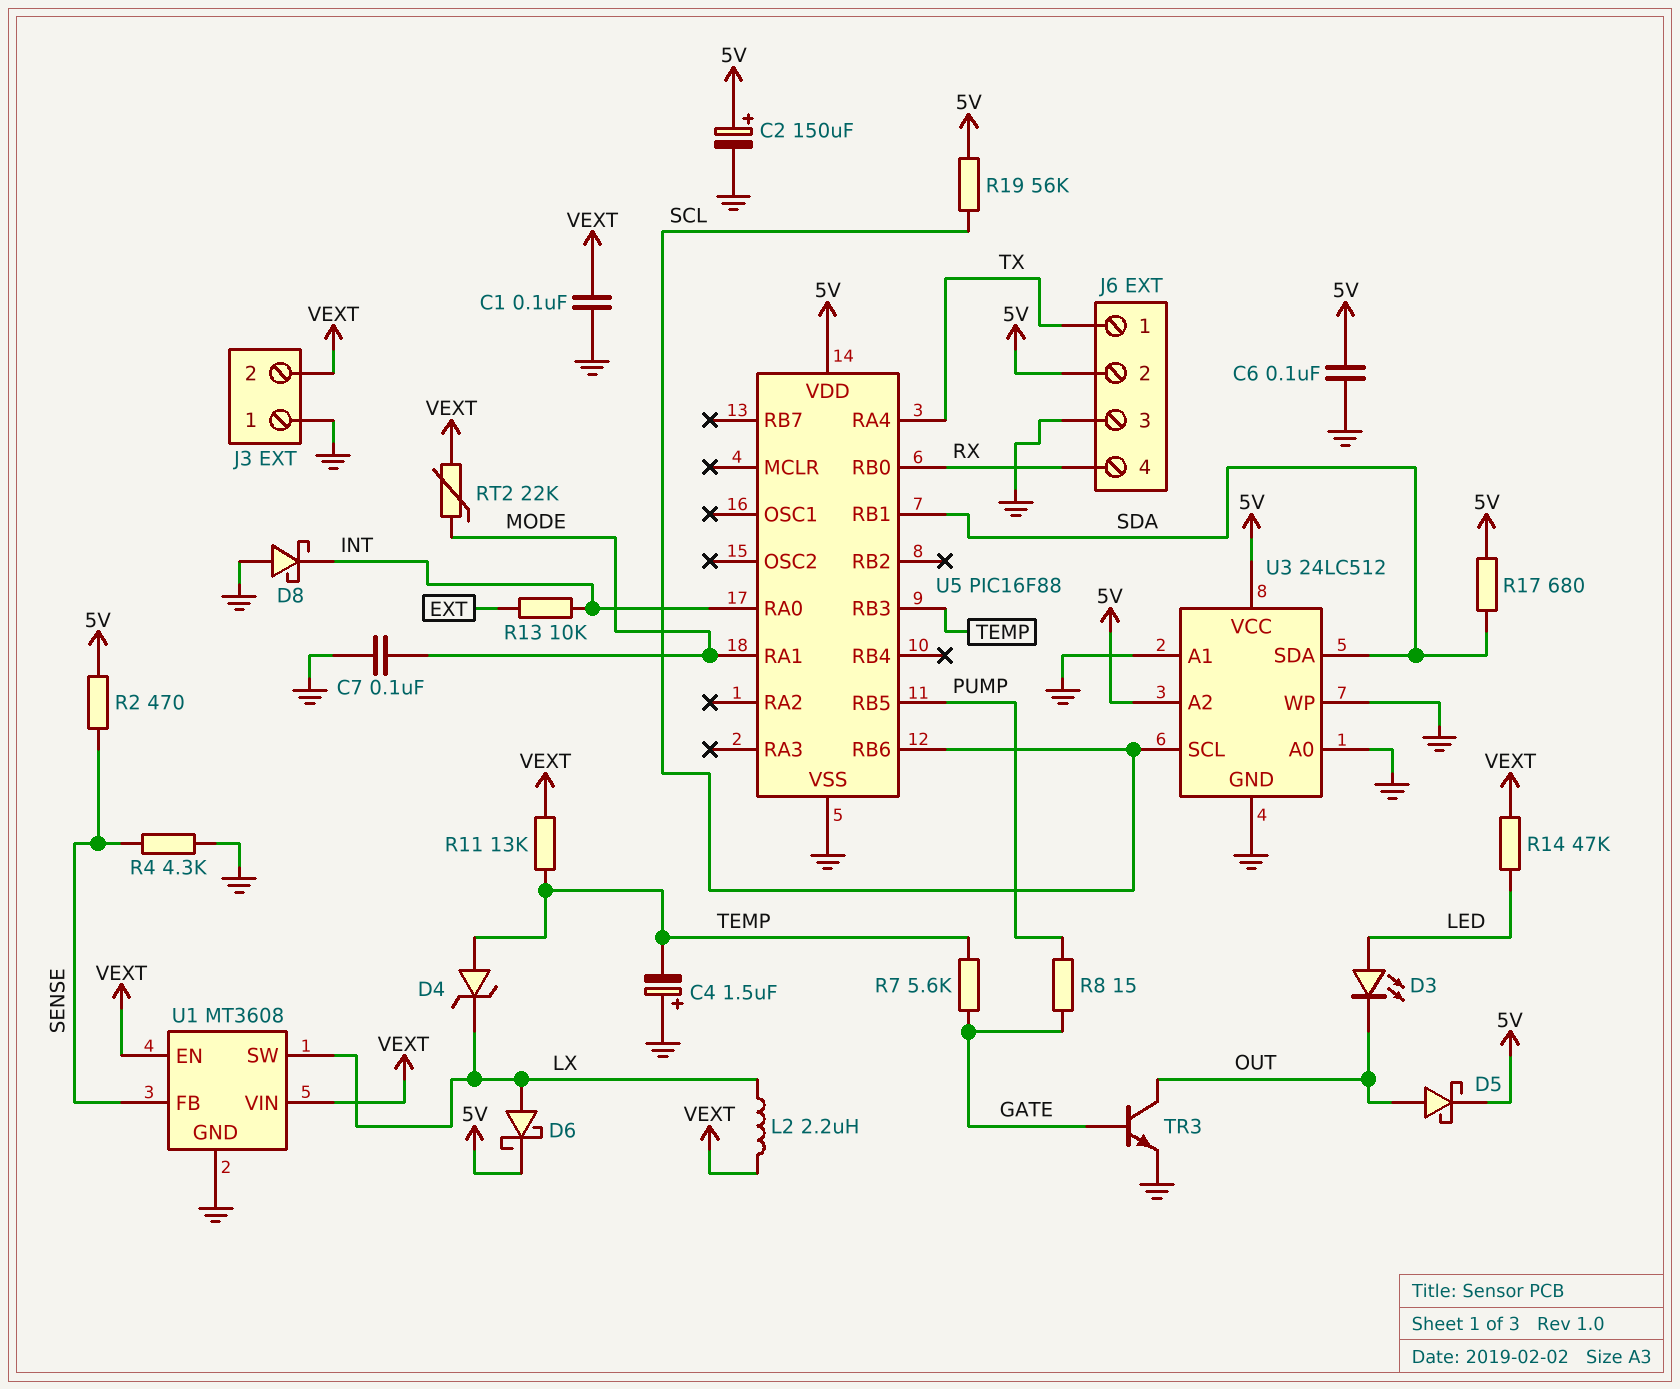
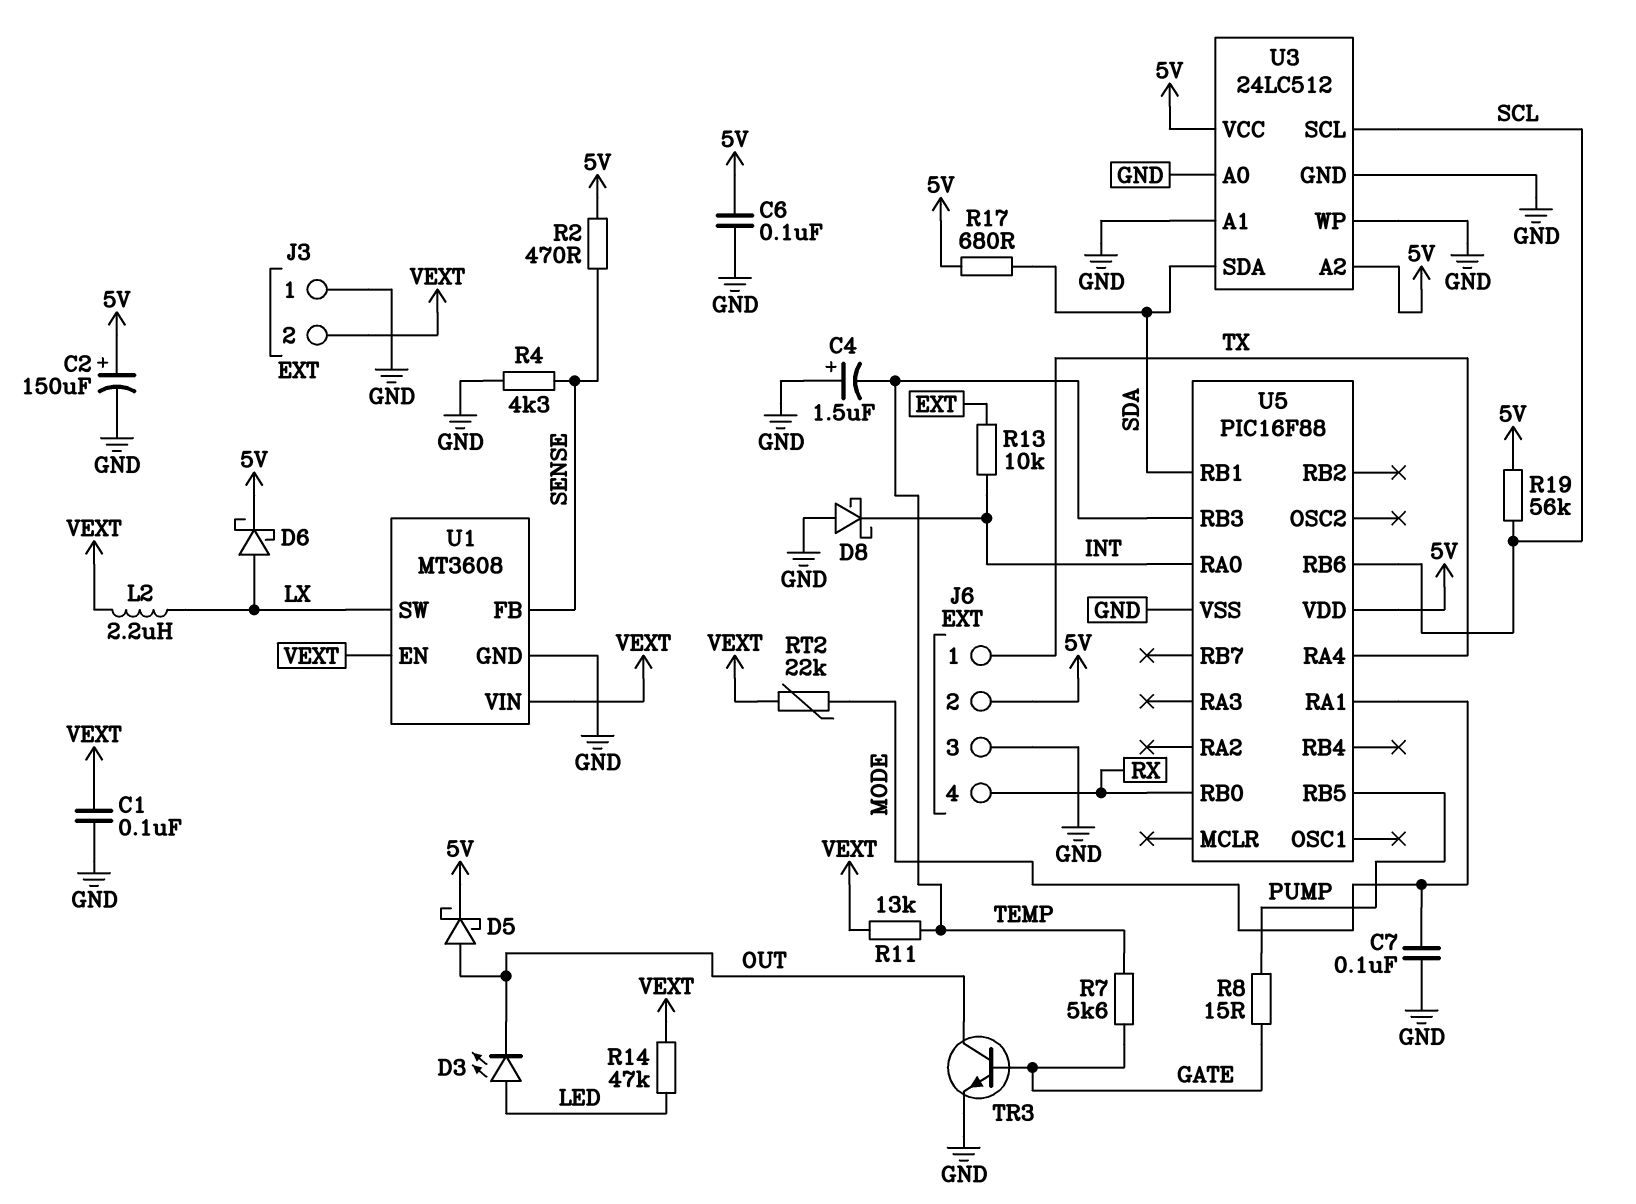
D4: zener (A TEMP, K LX) -> none

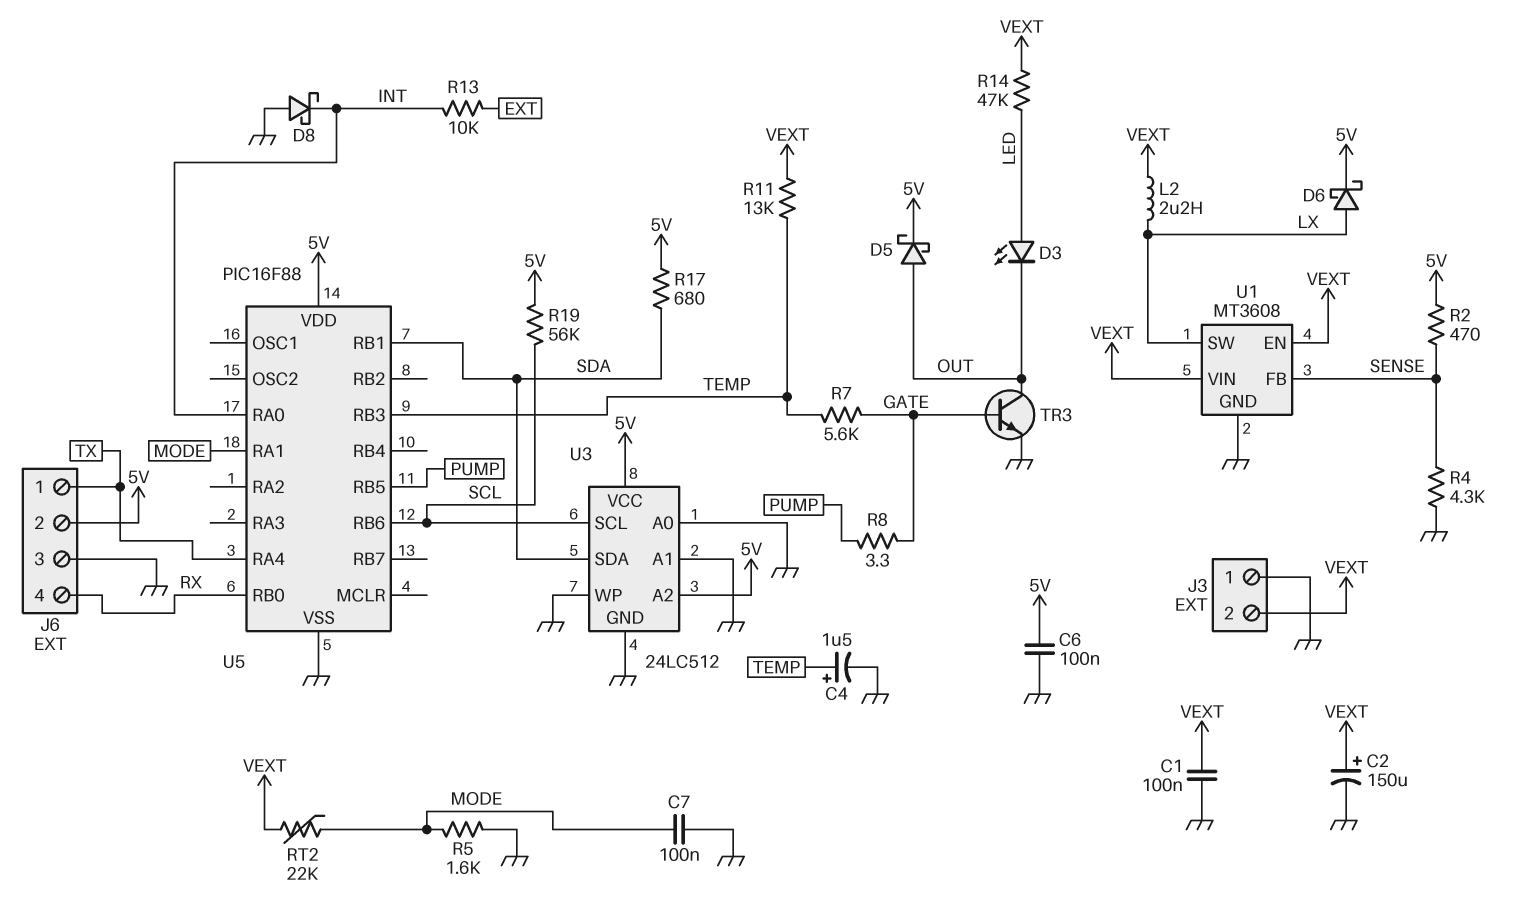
C2: 150uF (plus 5V, minus GND) -> 150uF (plus VEXT, minus GND)
C4: 1.5uF (plus GND, minus TEMP) -> 1.5uF (plus TEMP, minus GND)
R5: none -> 1.6k (GND, MODE)
R8: 15 (GATE, PUMP) -> 3.3 (GATE, PUMP)

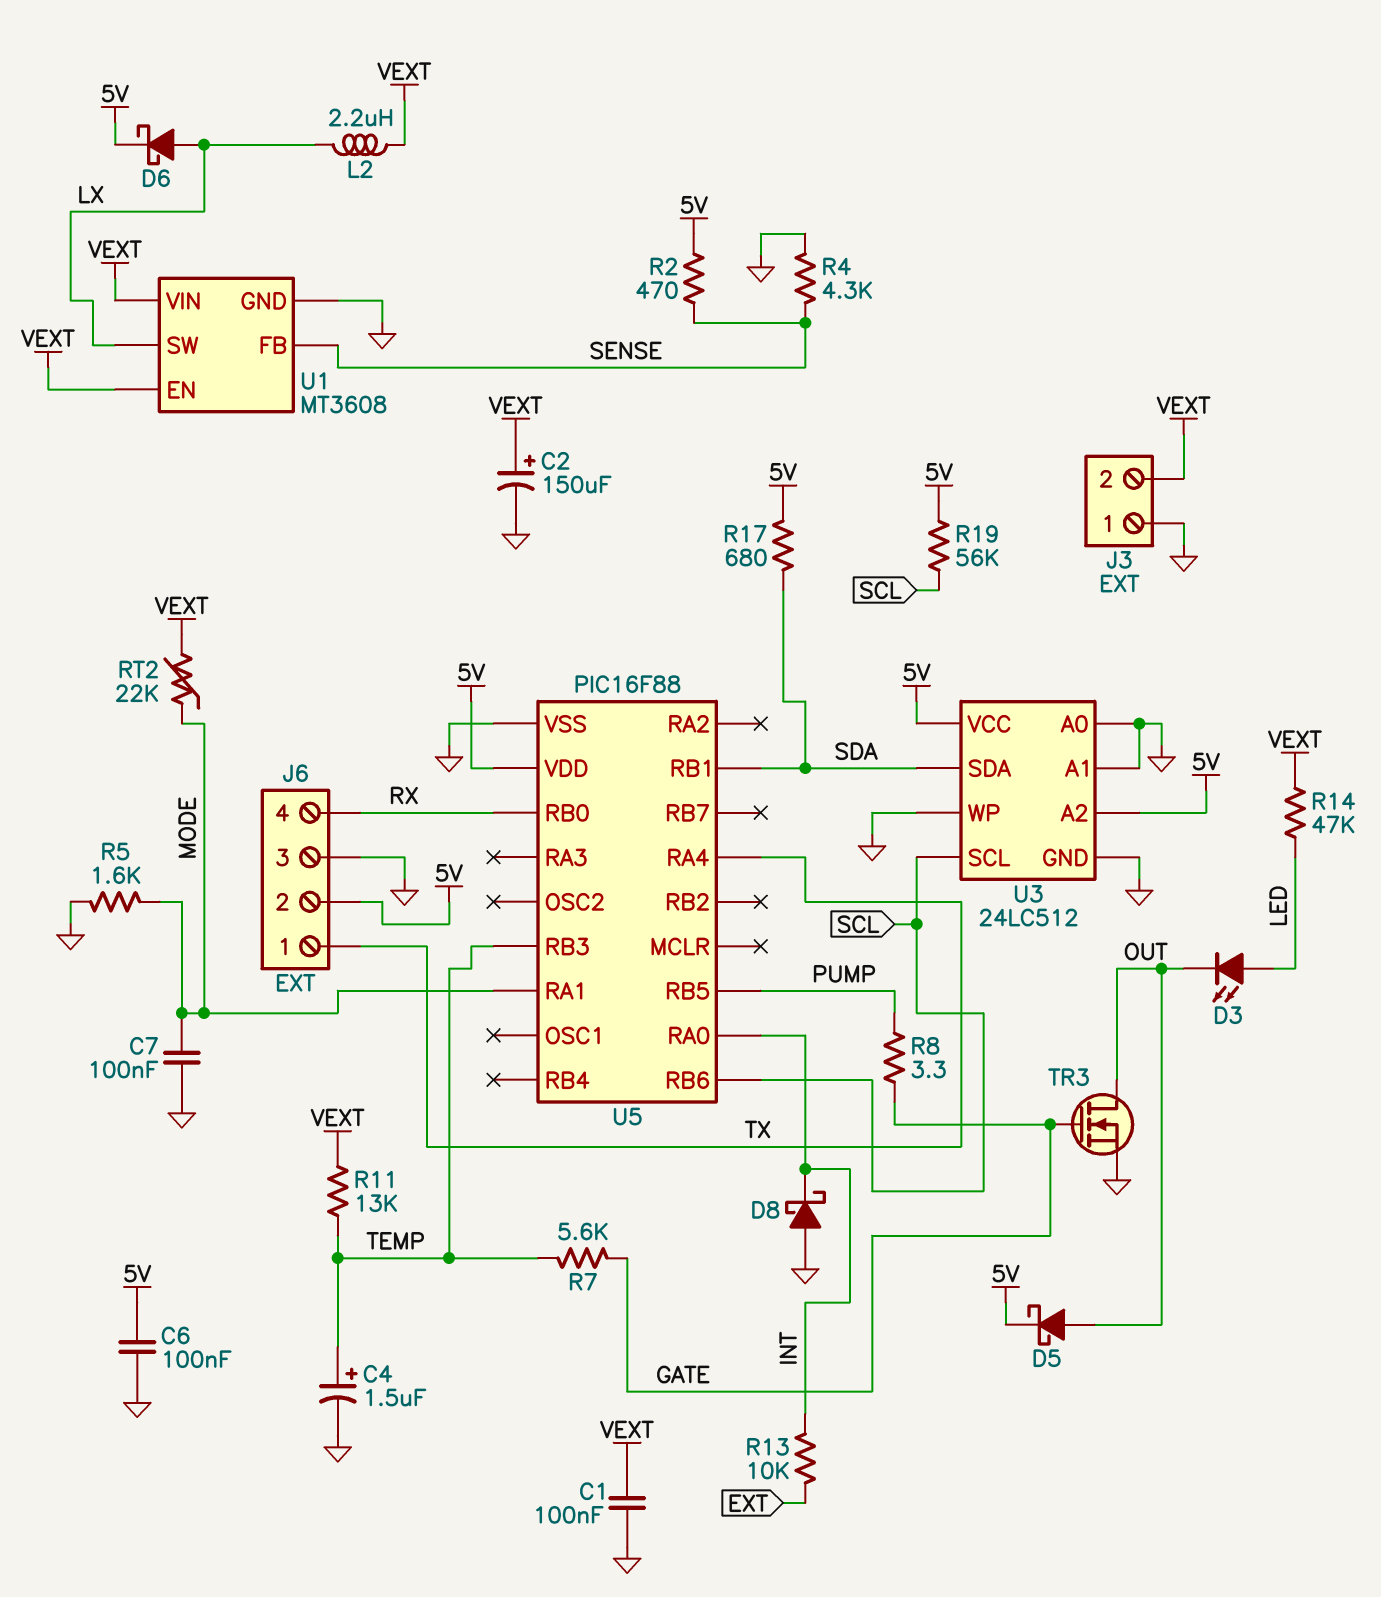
TR3: NPN (B GATE, C OUT, E GND) -> NMOS (G GATE, D OUT, S GND)

